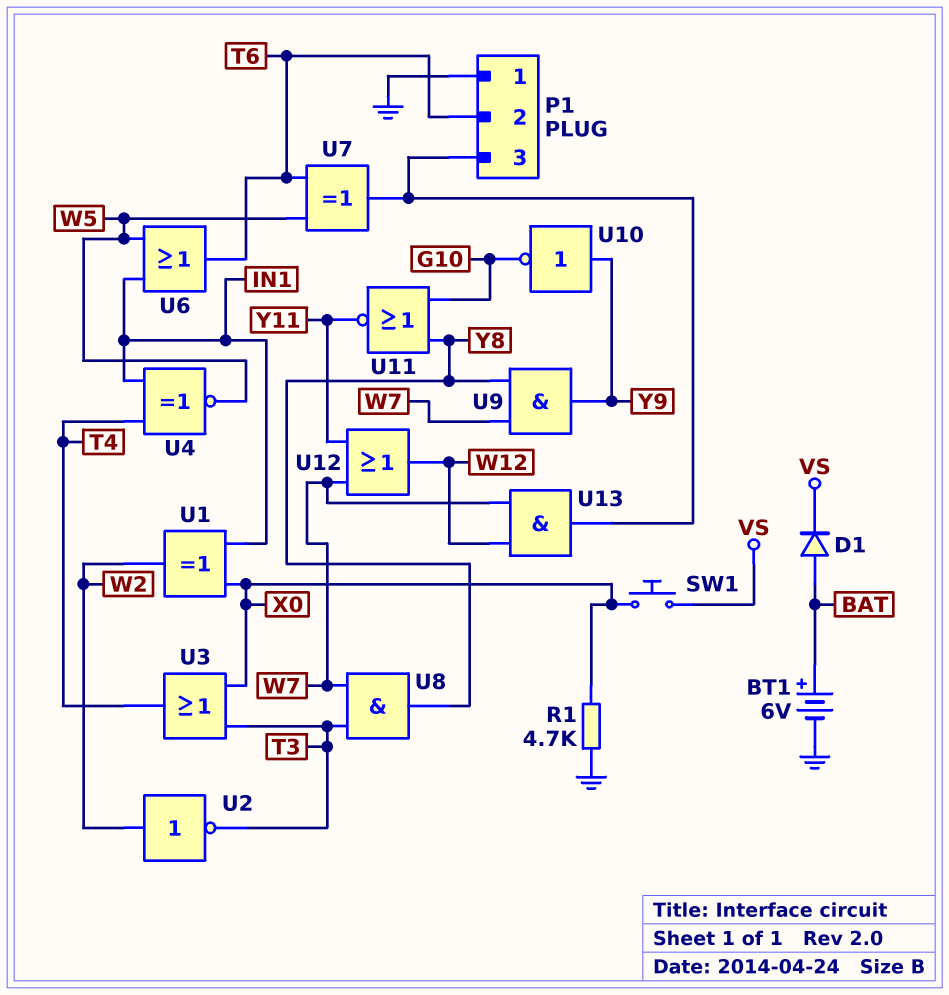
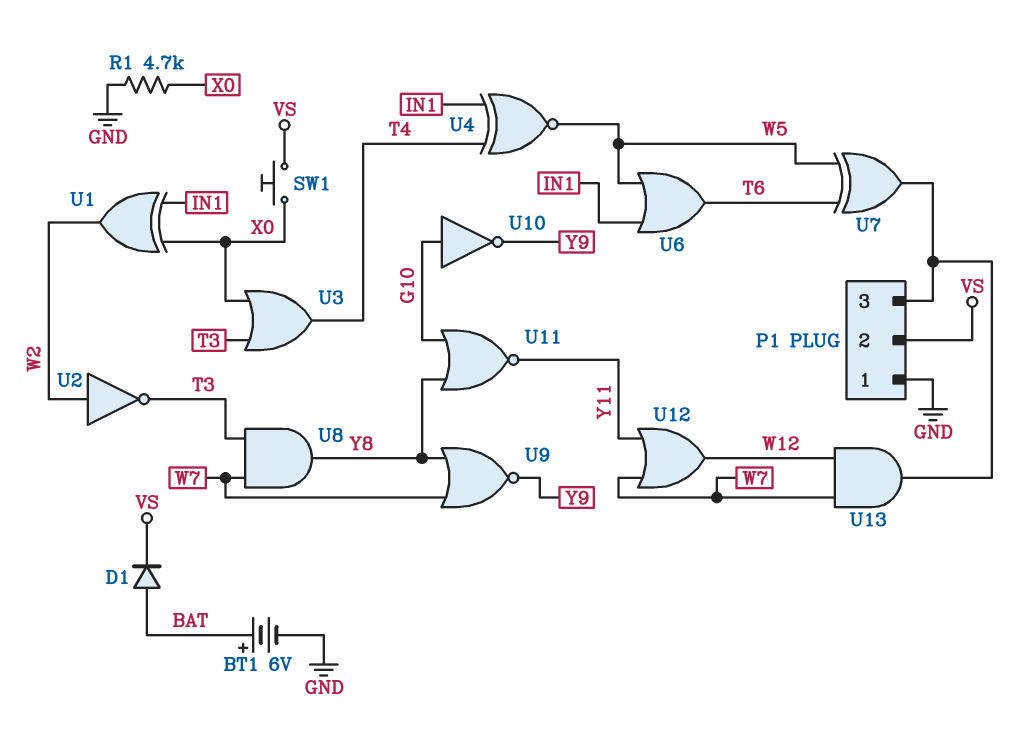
P1 pin 2: T6 -> VS
U9: AND (in W7, in Y8, out Y9) -> NOR (in W7, in Y8, out Y9)
U10: NOT (in Y9, out G10) -> NOT (in G10, out Y9)

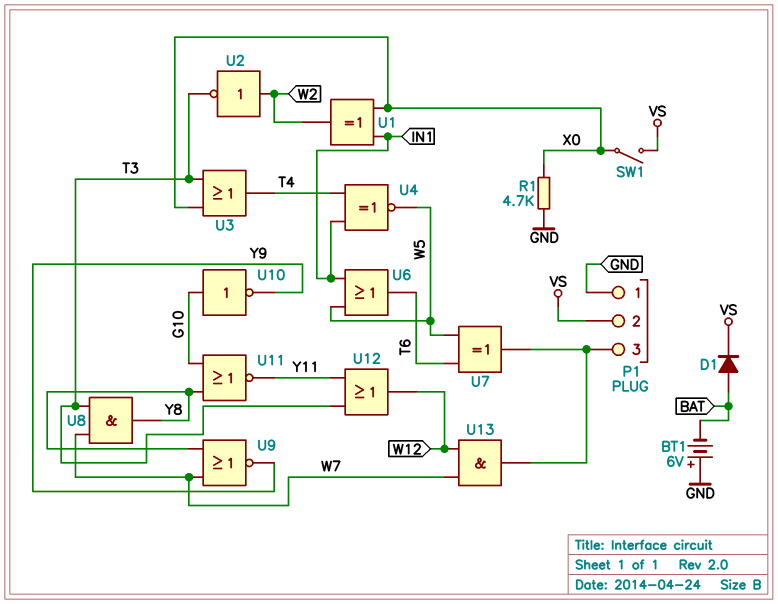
BT1: 6V (plus BAT, minus GND) -> 6V (plus GND, minus BAT)
SW1: button (VS, X0) -> switch (VS, X0)
U12: OR (in W7, in Y11, out W12) -> OR (in T3, in Y11, out W12)

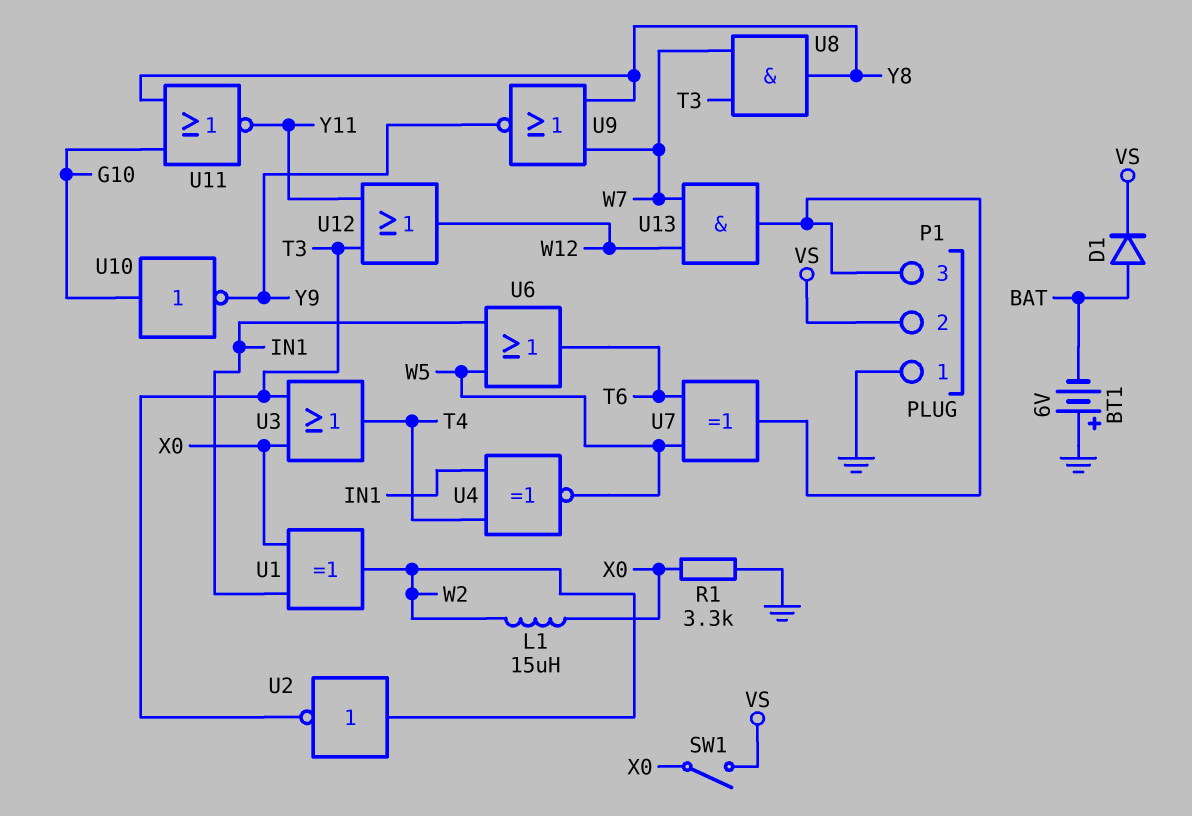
L1: none -> 15uH (W2, X0)
R1: 4.7k (GND, X0) -> 3.3k (GND, X0)

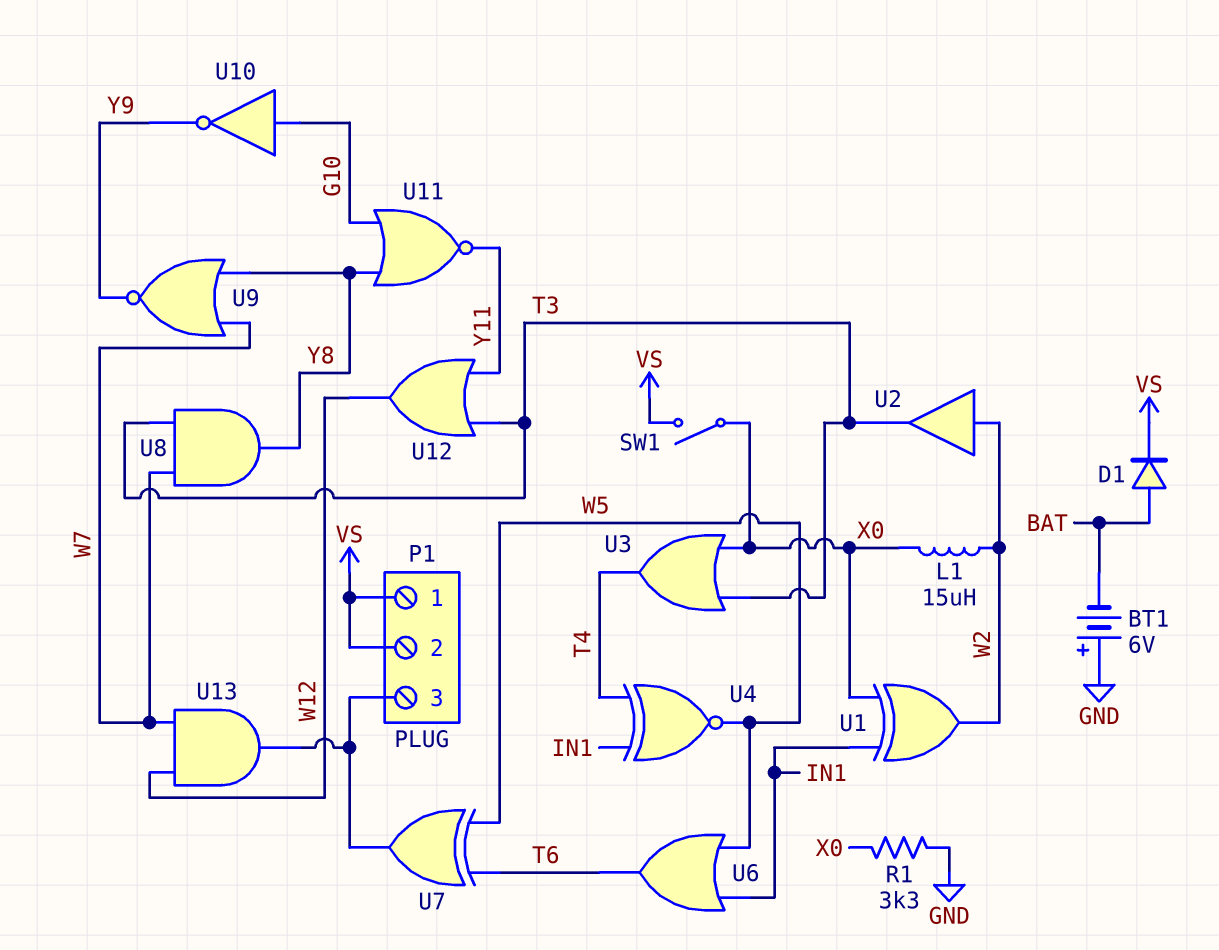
P1 pin 1: GND -> VS
U2: NOT (in W2, out T3) -> buffer (in W2, out T3)

